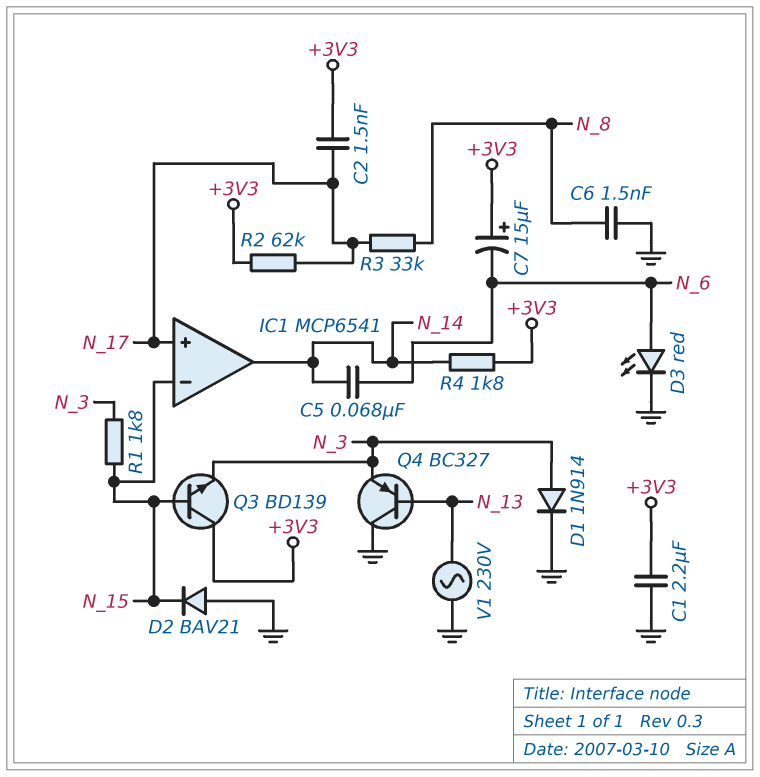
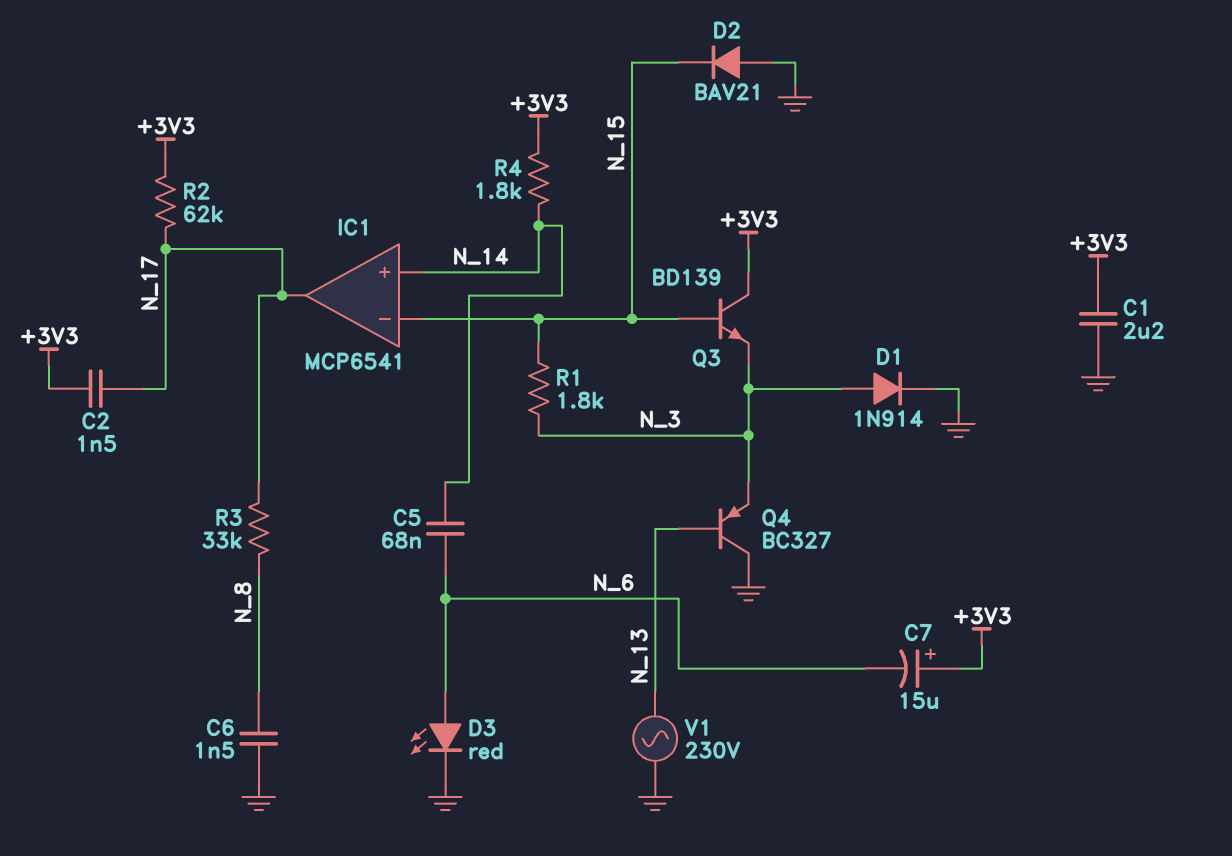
IC1 pin in+: N_17 -> N_14
IC1 pin out: N_14 -> N_17

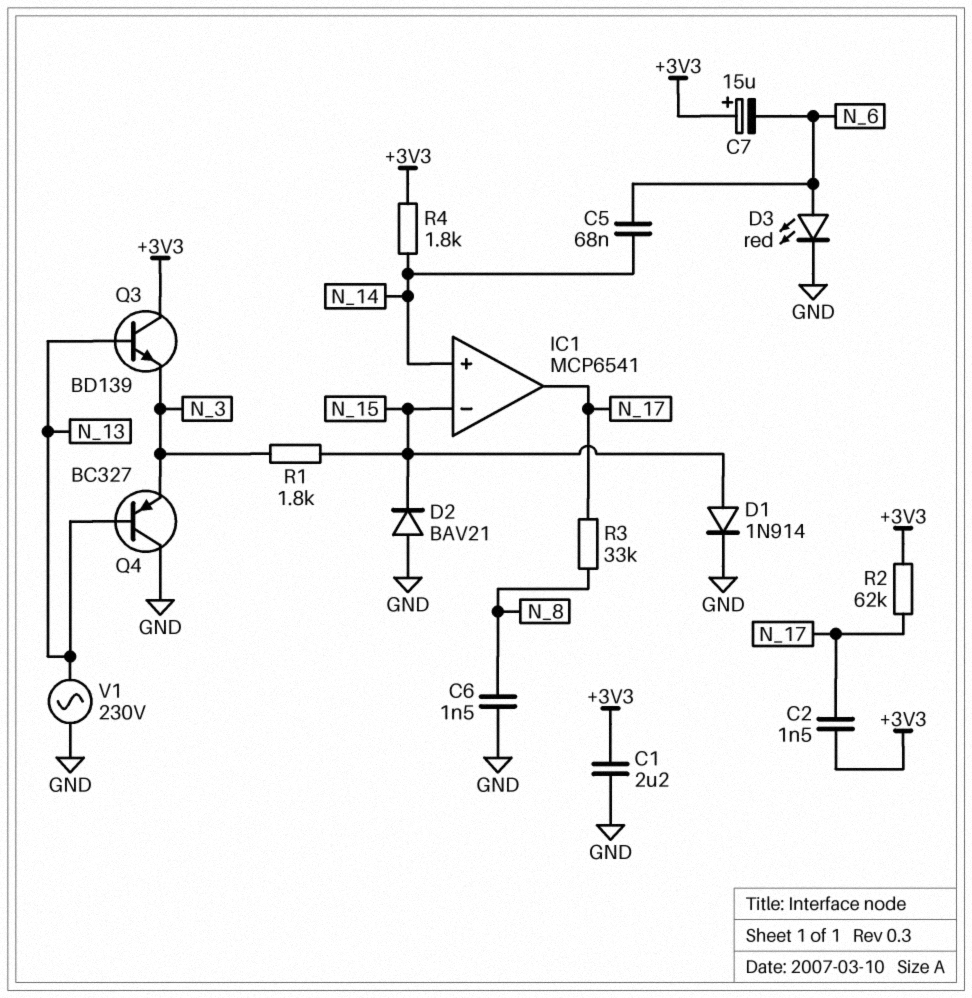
D1: diode 1N914 (A N_3, K GND) -> diode 1N914 (A N_15, K GND)
Q3: NPN BD139 (B N_15, C +3V3, E N_3) -> NPN BD139 (B N_13, C +3V3, E N_3)

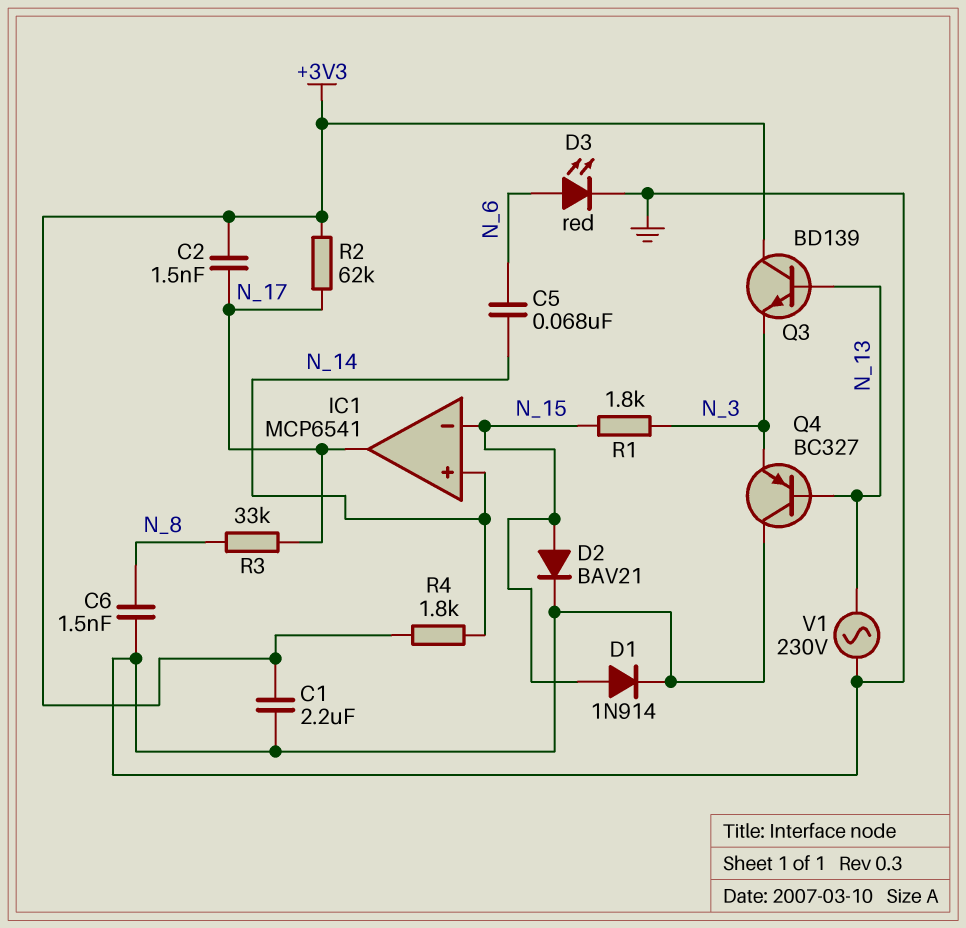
C7: 15uF (plus +3V3, minus N_6) -> none
D2: diode BAV21 (A GND, K N_15) -> diode BAV21 (A N_15, K GND)

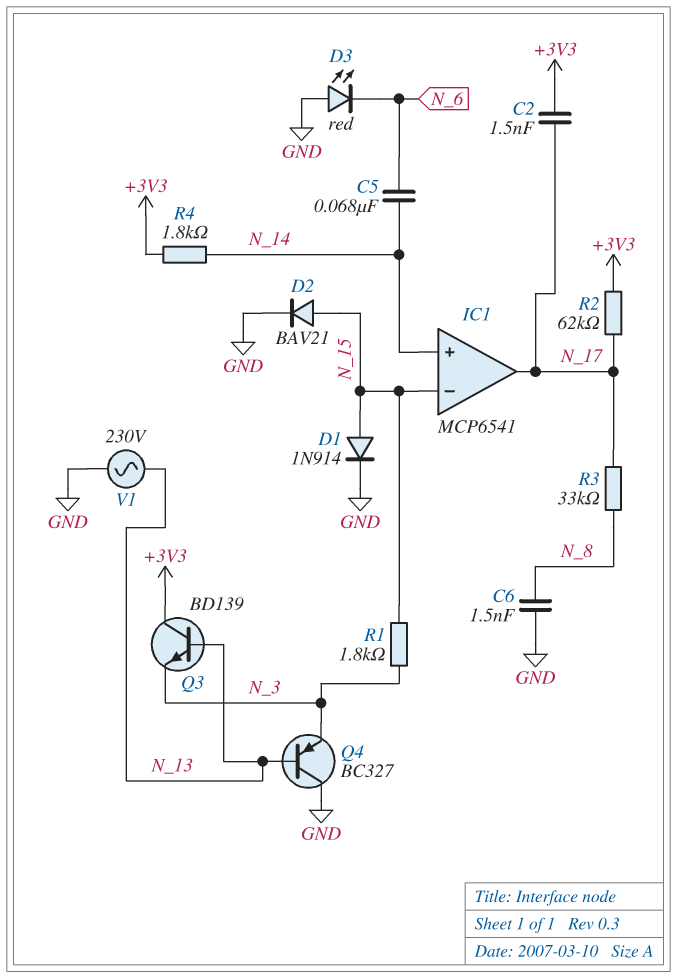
C1: 2.2uF (+3V3, GND) -> none
D3: LED red (A N_6, K GND) -> LED red (A GND, K N_6)

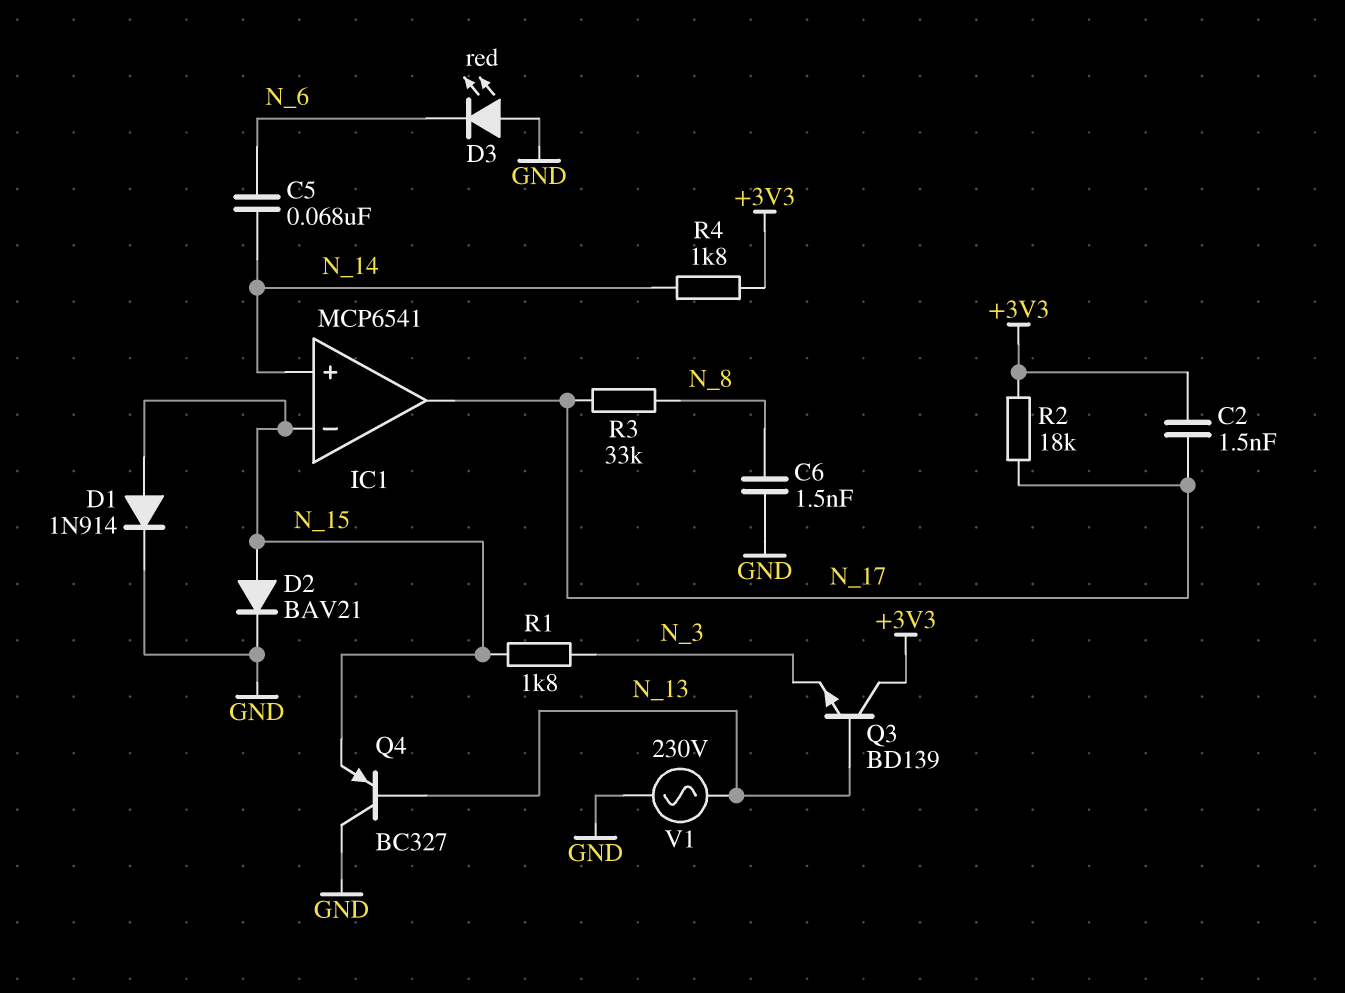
Q4: PNP BC327 (B N_13, C GND, E N_3) -> PNP BC327 (B N_13, C GND, E N_15)
R2: 62k (+3V3, N_17) -> 18k (+3V3, N_17)

